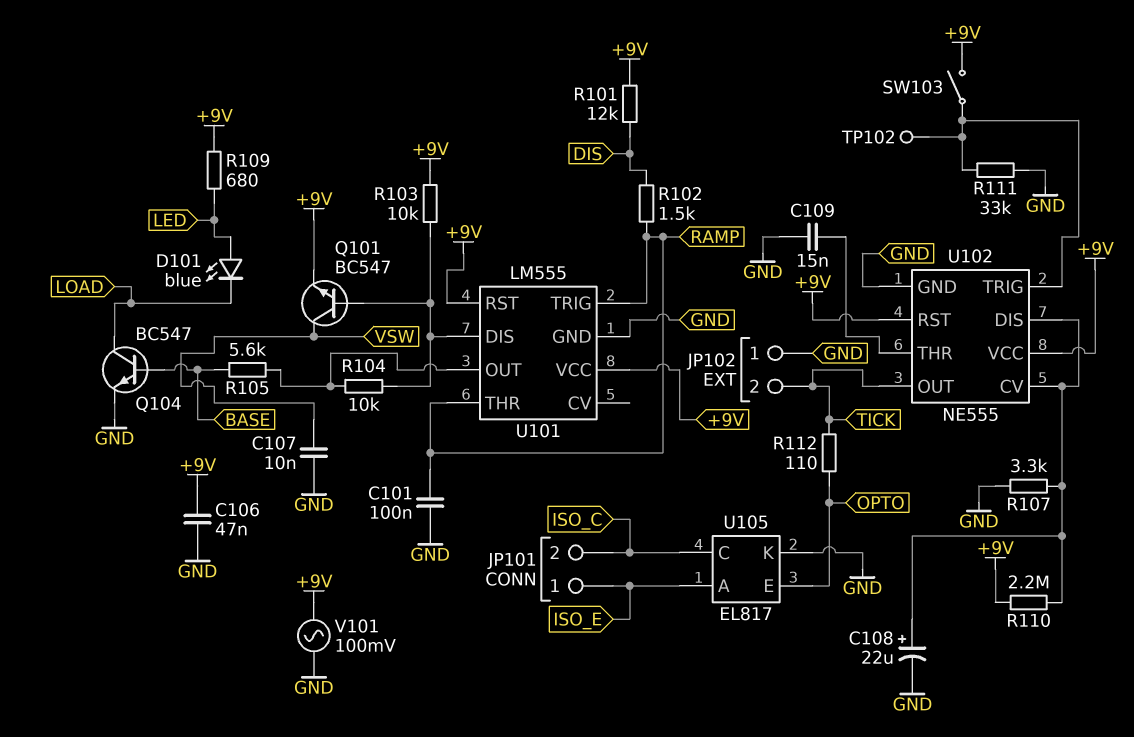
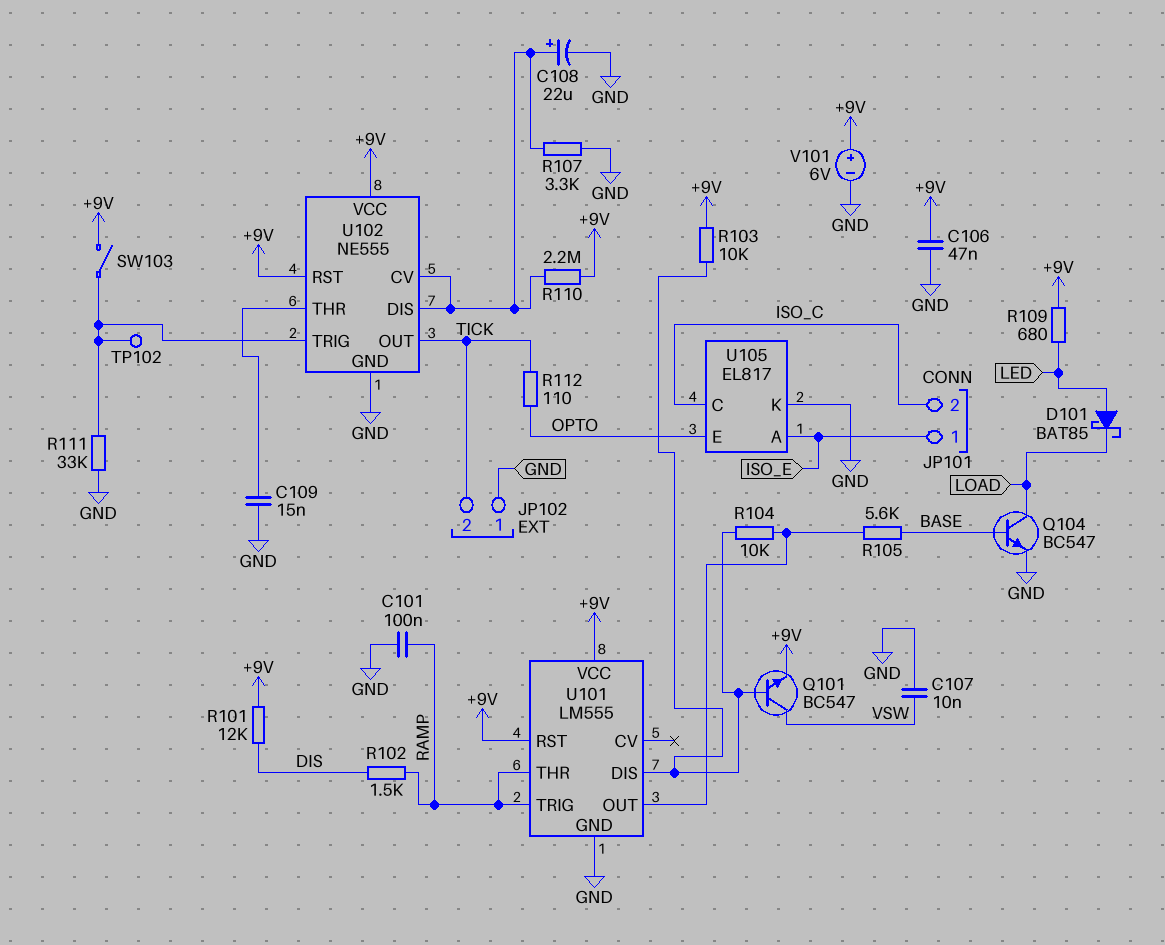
D101: LED blue (A LED, K LOAD) -> schottky BAT85 (A LED, K LOAD)
V101: AC 100mV (+9V, GND) -> 6V (plus +9V, minus GND)

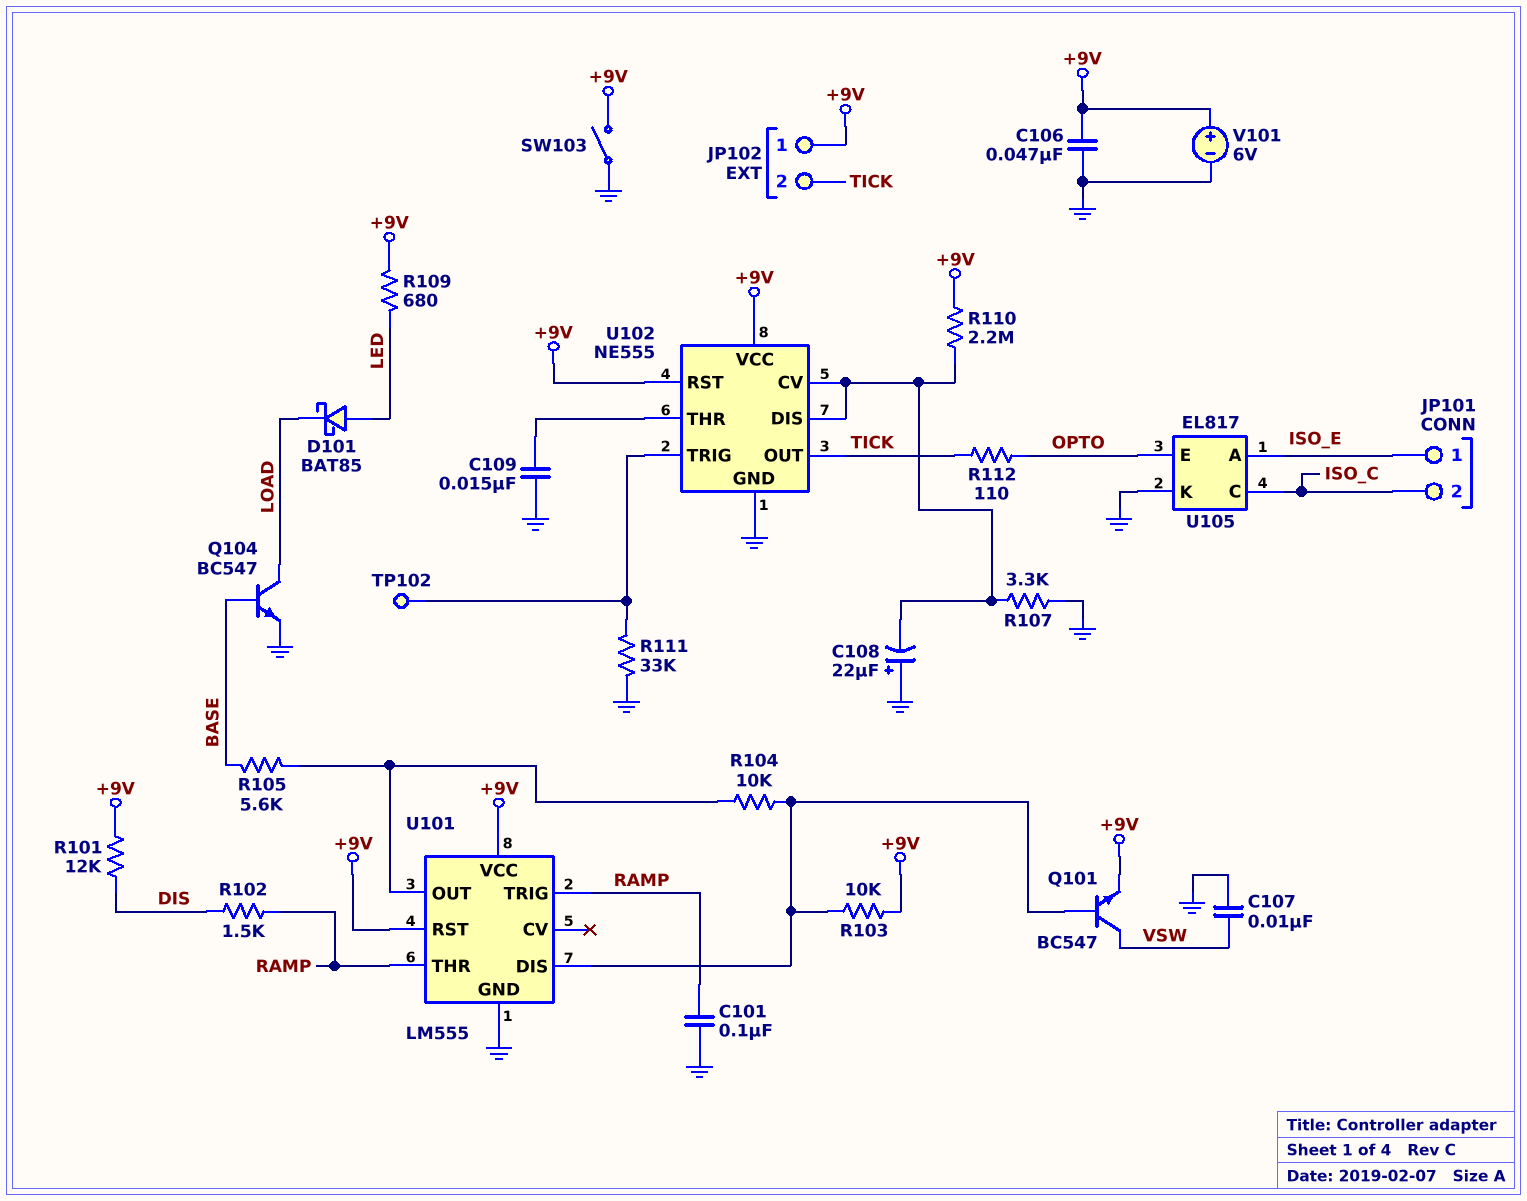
C108: 22uF (plus U102/CV, minus GND) -> 22uF (plus GND, minus U102/CV)
JP102 pin 1: GND -> +9V
SW103: switch (+9V, U102/TRIG) -> switch (+9V, GND)

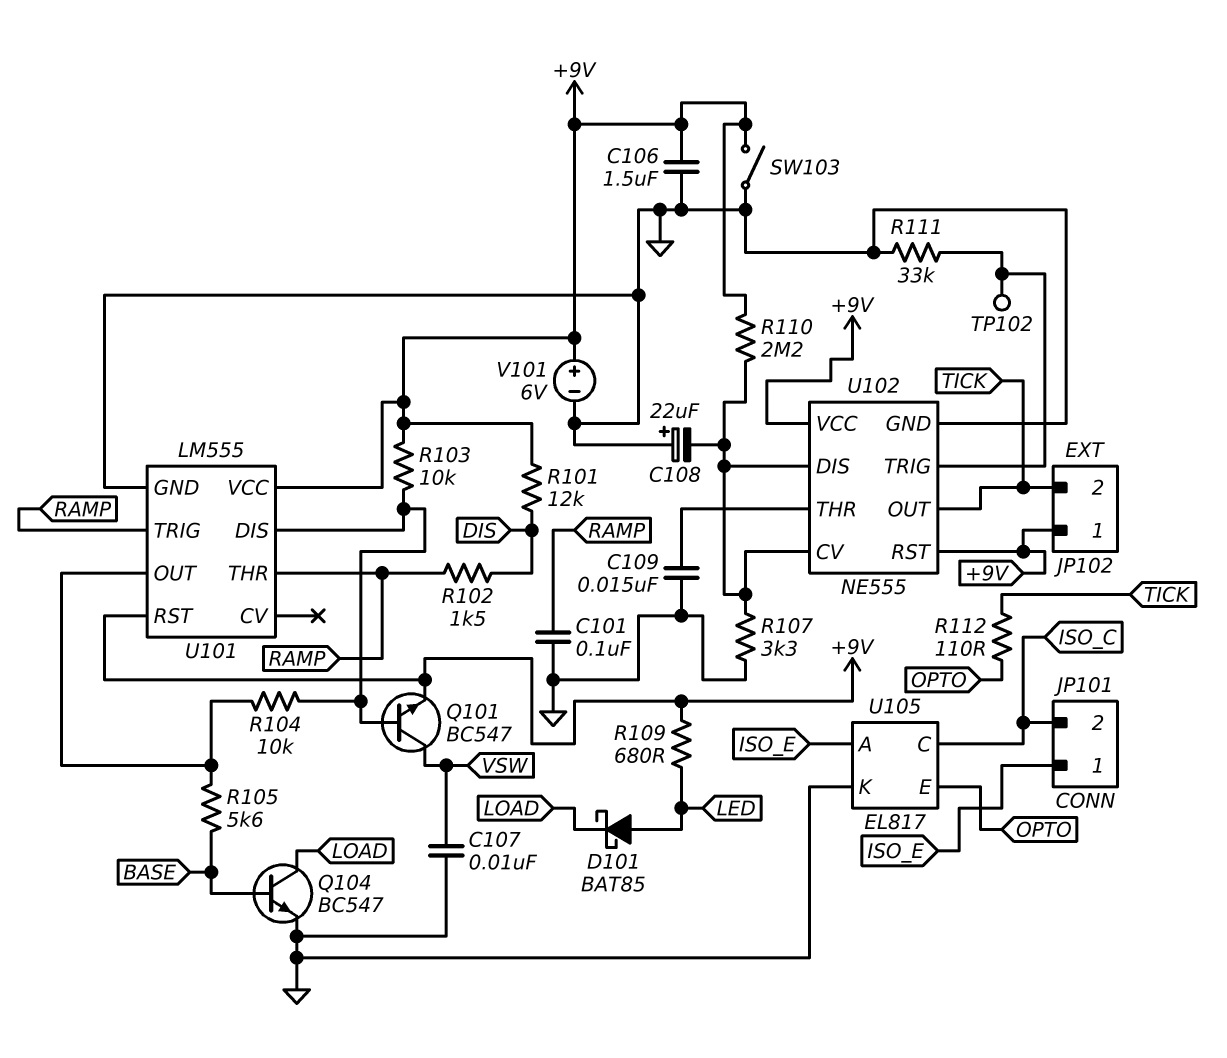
C106: 47nF (+9V, GND) -> 1.5uF (+9V, GND)

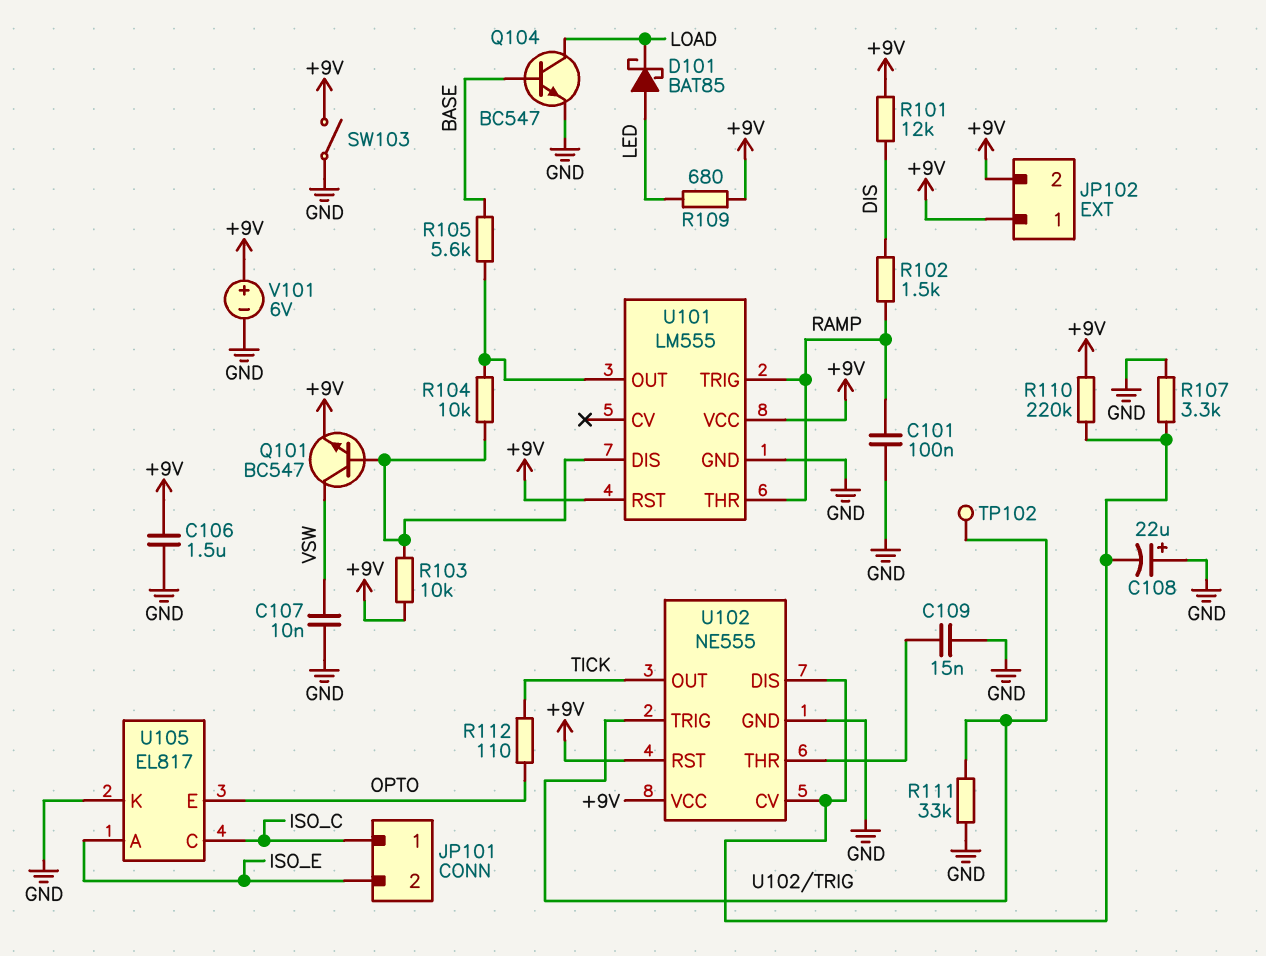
JP101 pin 1: ISO_E -> ISO_C
JP101 pin 2: ISO_C -> ISO_E
JP102 pin 2: TICK -> +9V
R110: 2.2M (+9V, U102/CV) -> 220k (+9V, U102/CV)

